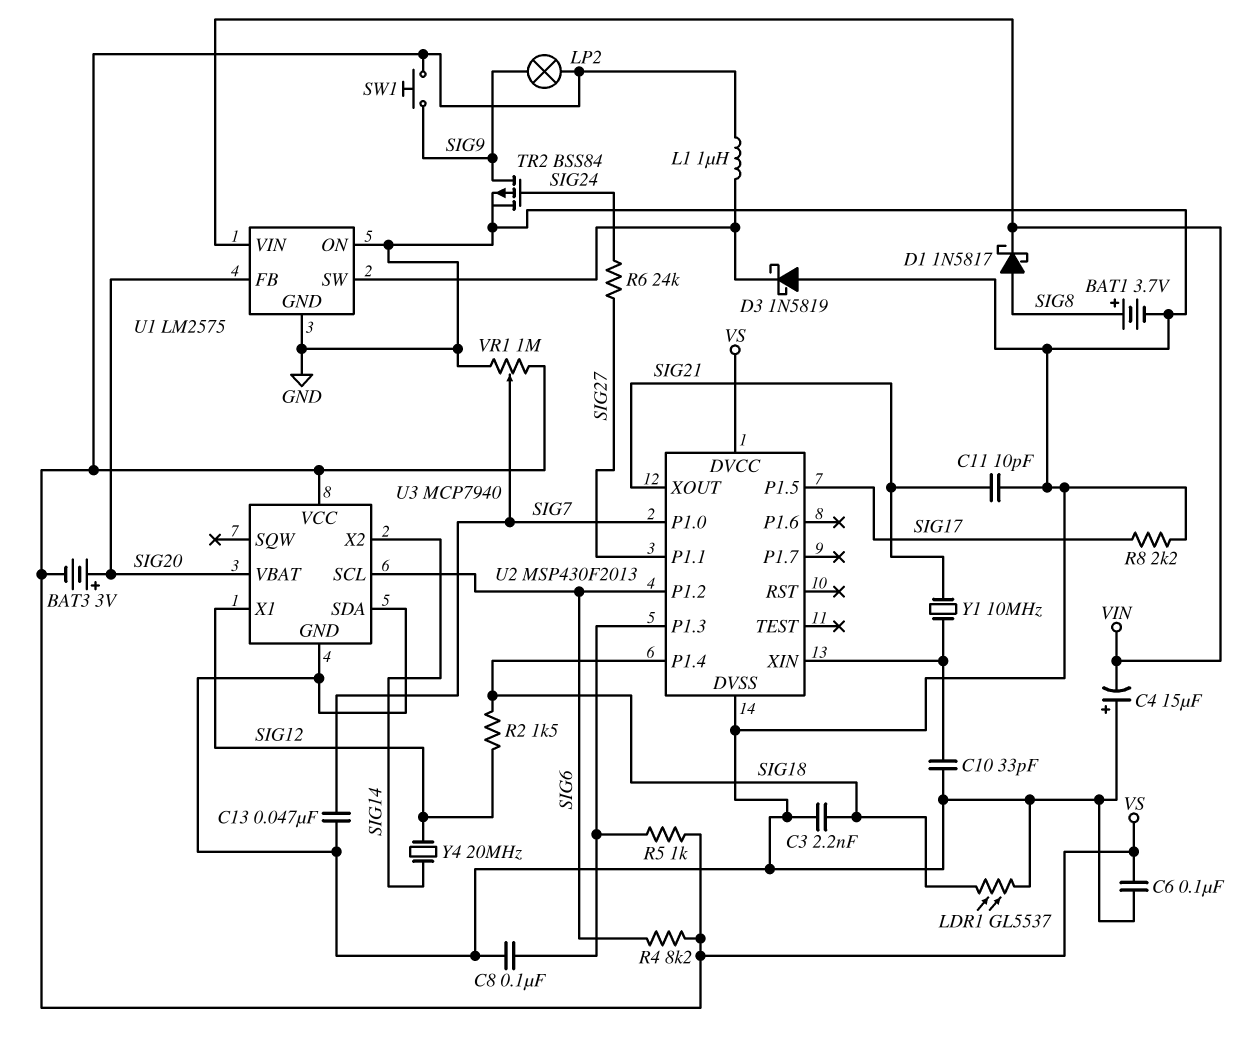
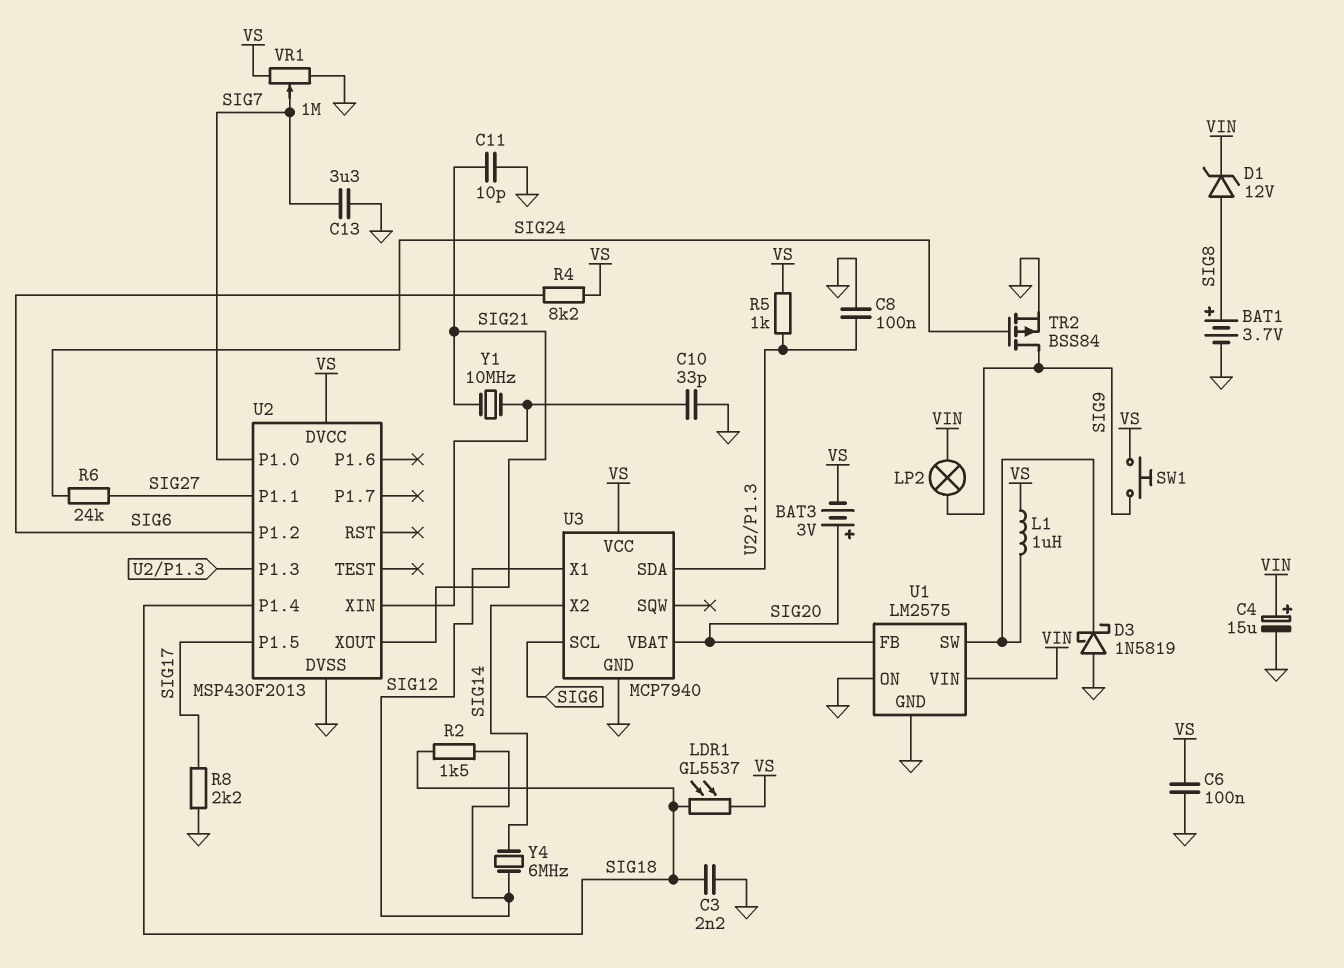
C4: 15uF (plus GND, minus VIN) -> 15uF (plus VIN, minus GND)
C13: 47nF (GND, SIG7) -> 3.3uF (GND, SIG7)
D1: schottky 1N5817 (A SIG8, K VIN) -> zener 12V (A SIG8, K VIN)
LDR1: GL5537 (GND, SIG18) -> GL5537 (SIG18, VS)
LP2: lamp (SIG9, VS) -> lamp (SIG9, VIN)
U3 pin SDA: GND -> U2/P1.3
Y4: 20MHz (SIG12, SIG14) -> 6MHz (SIG12, SIG14)

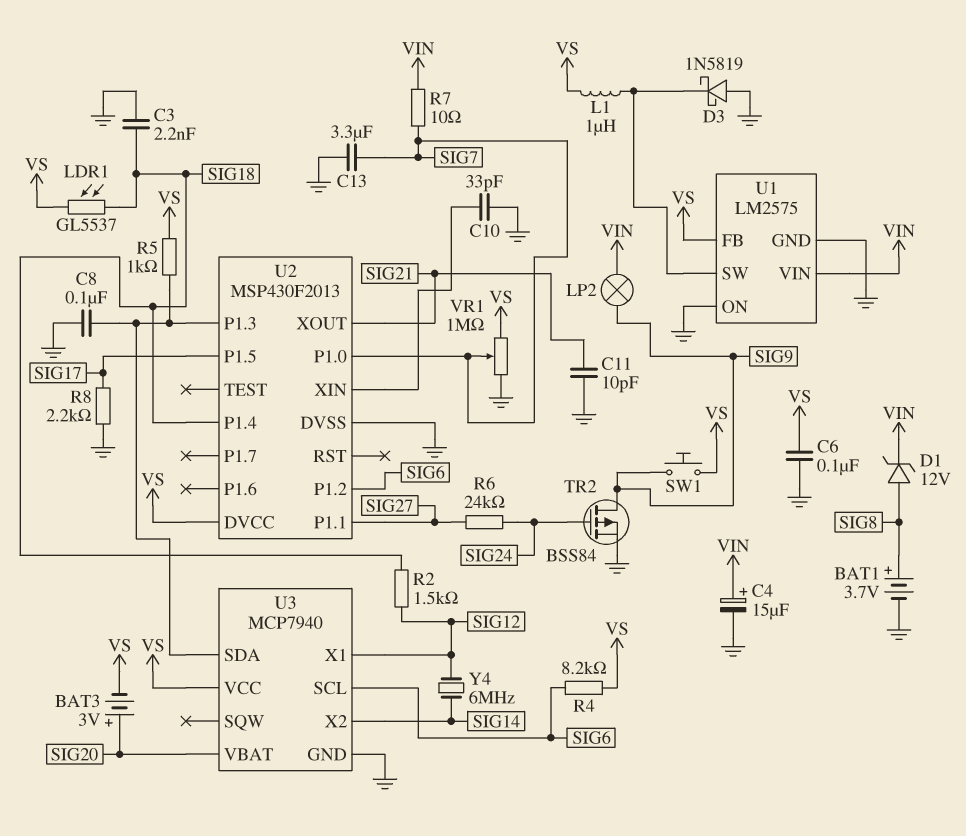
R7: none -> 10 (SIG7, VIN)
U1 pin FB: SIG20 -> VS
Y1: 10MHz (SIG21, U2/XIN) -> none

